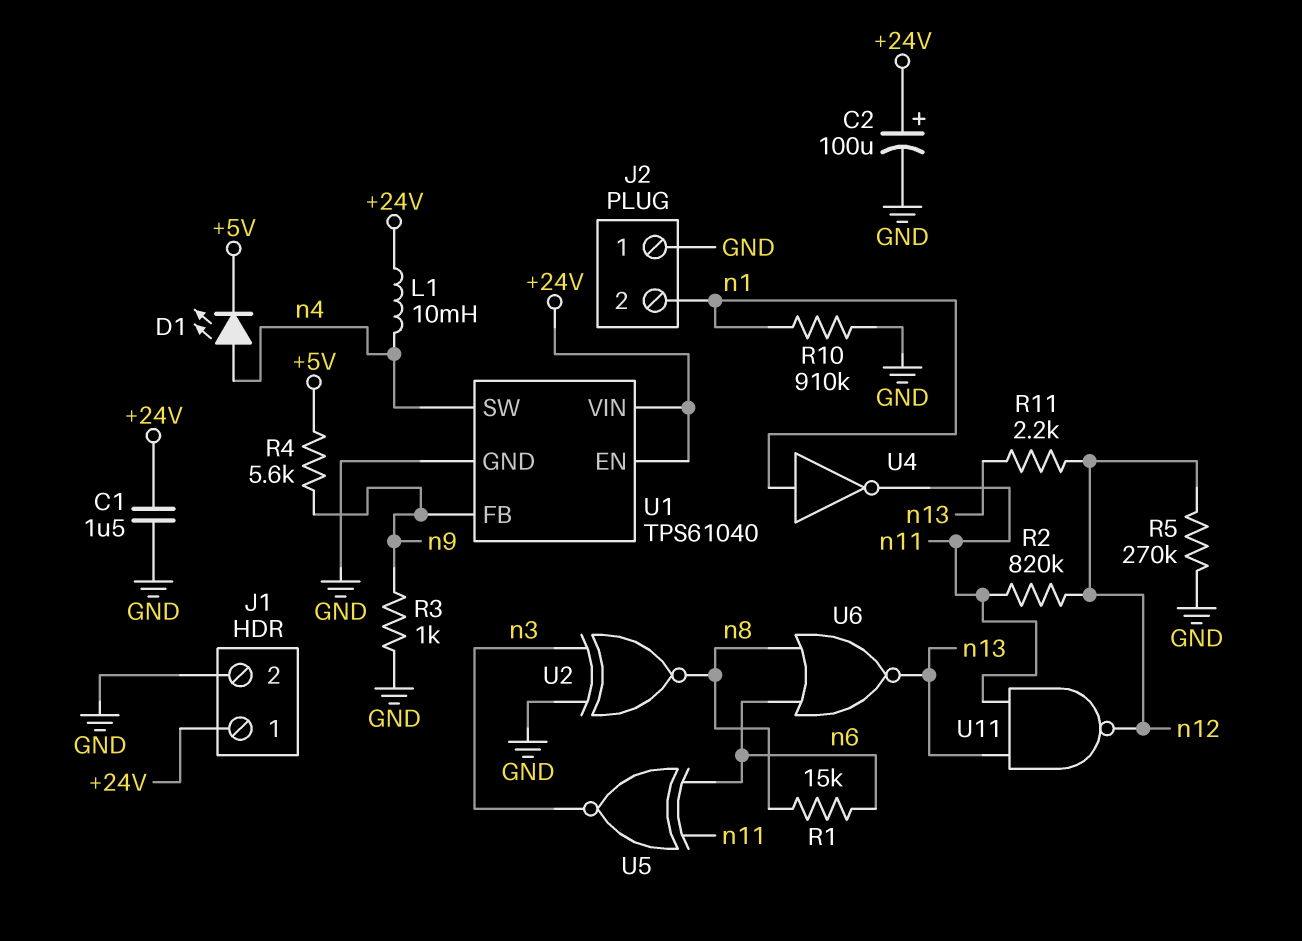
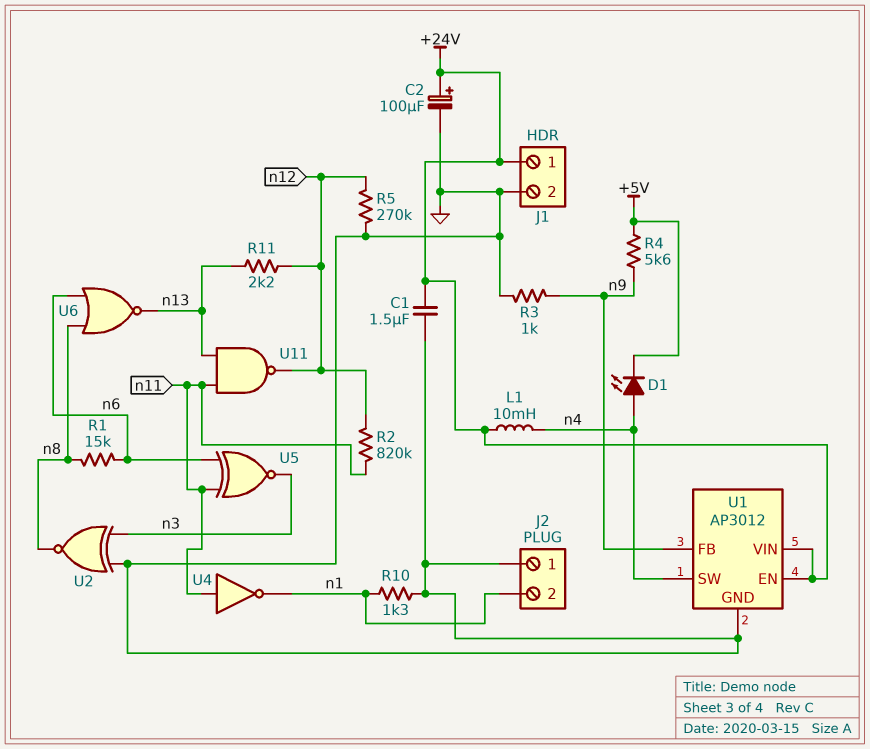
R10: 910k (GND, n1) -> 1.3k (GND, n1)
U1: TPS61040 -> AP3012
U4: NOT (in n1, out n11) -> NOT (in n11, out n1)

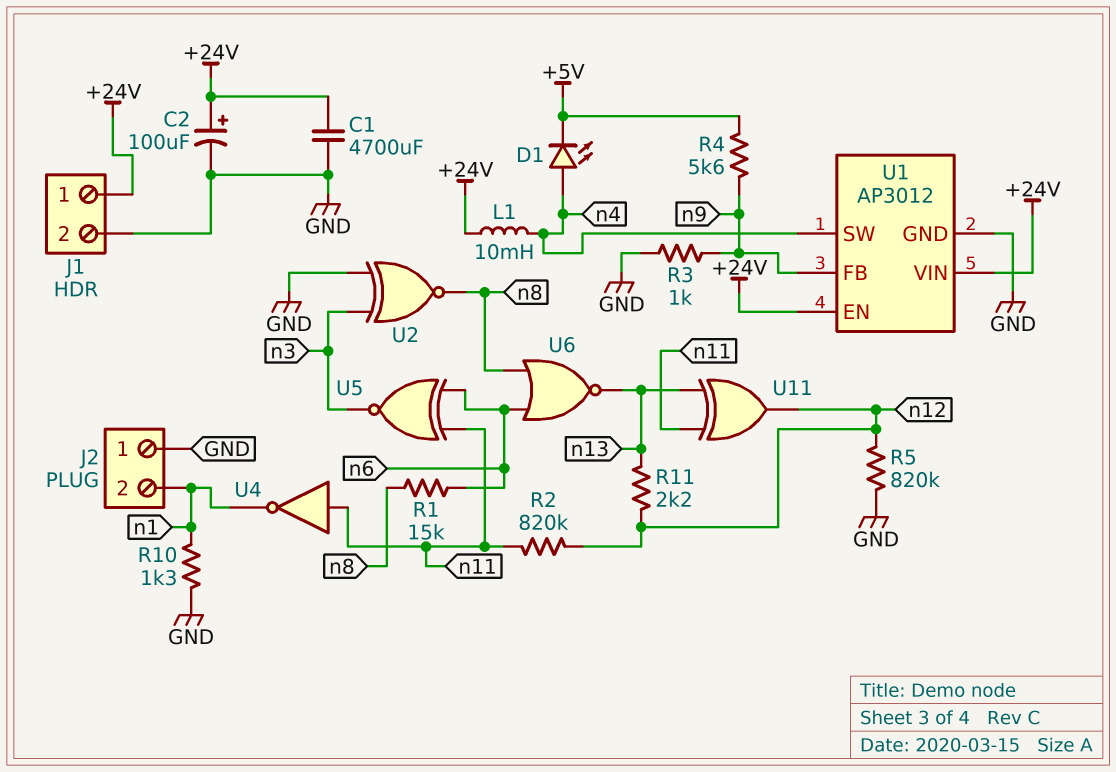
C1: 1.5uF (+24V, GND) -> 4700uF (+24V, GND)
R5: 270k (GND, n12) -> 820k (GND, n12)
U11: NAND (in n11, in n13, out n12) -> XOR (in n11, in n13, out n12)

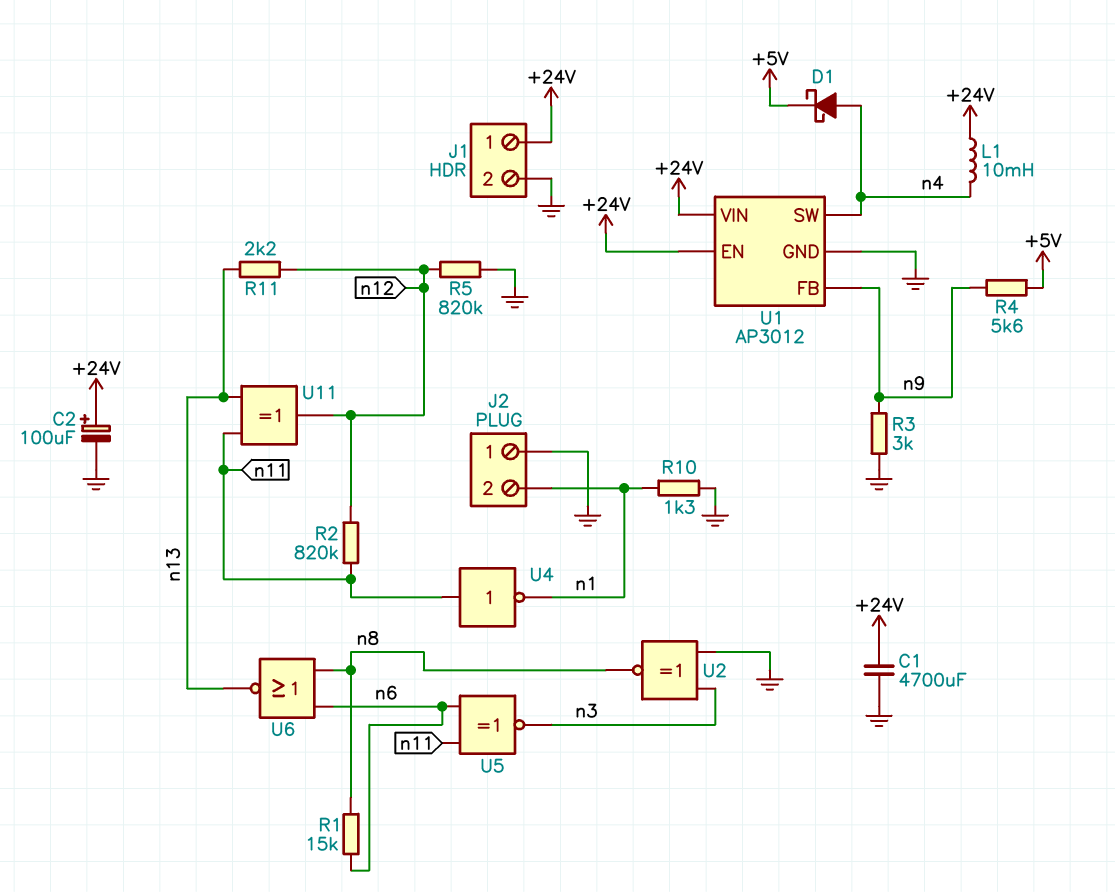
D1: LED (A n4, K +5V) -> schottky (A n4, K +5V)
R3: 1k (GND, n9) -> 3k (GND, n9)

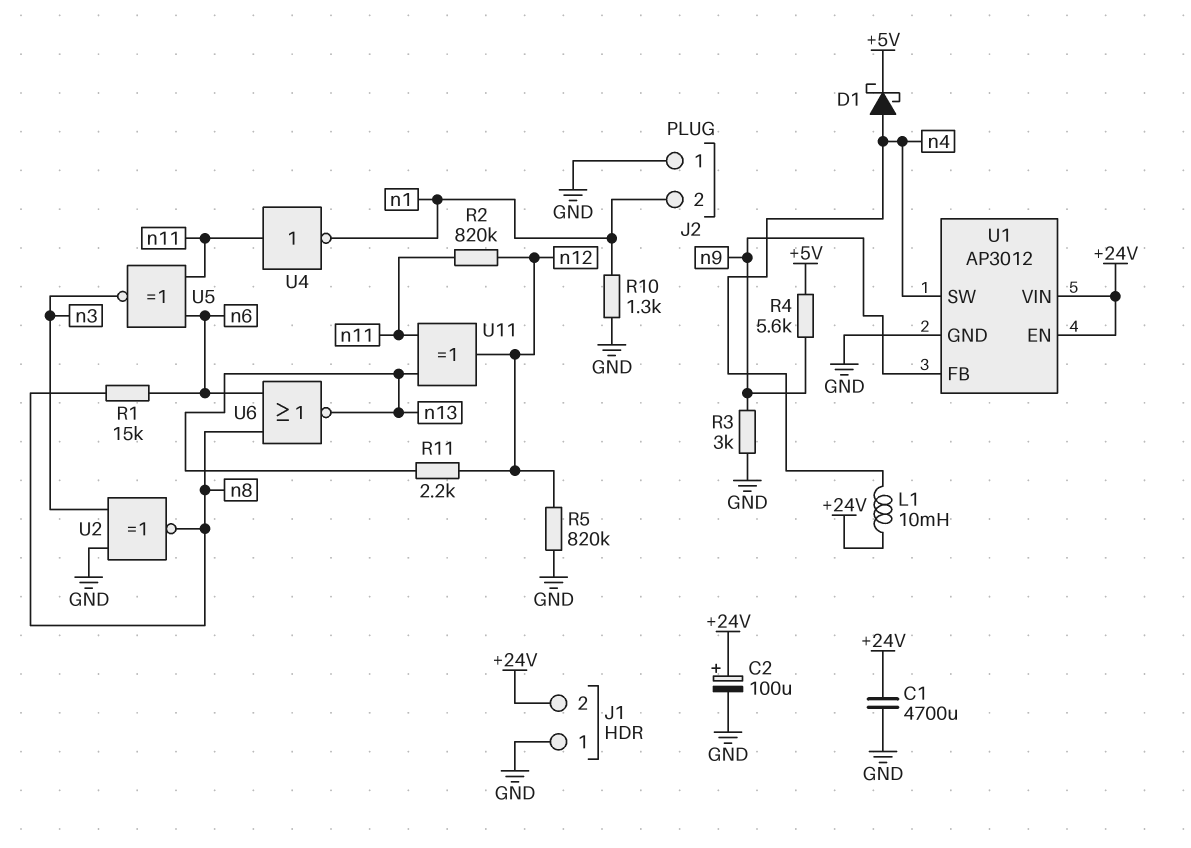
J1 pin 1: +24V -> GND
J1 pin 2: GND -> +24V

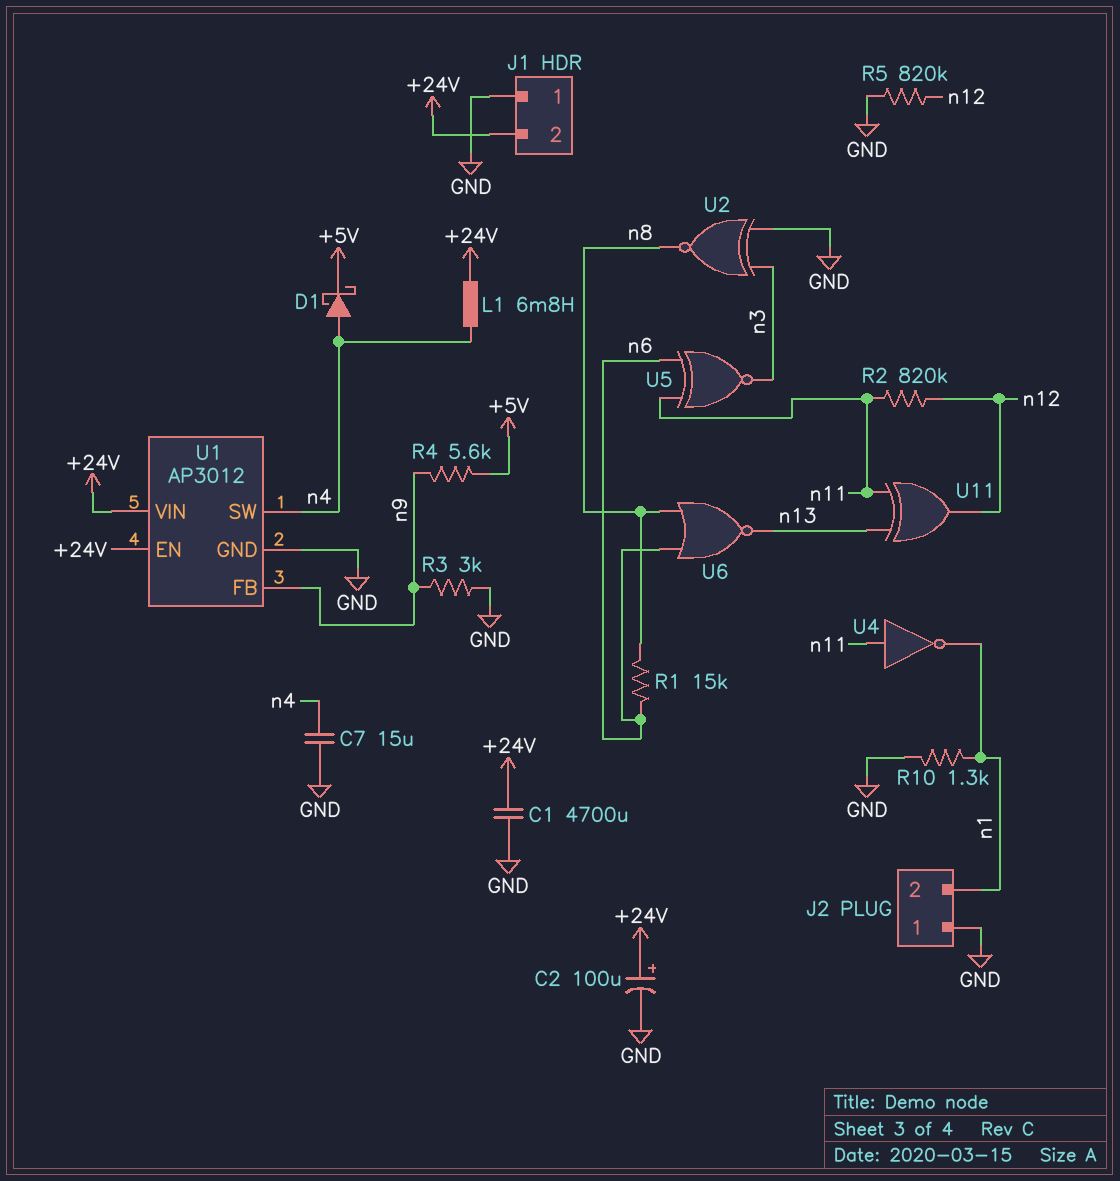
C7: none -> 15uF (GND, n4)
L1: 10mH (+24V, n4) -> 6.8mH (+24V, n4)
R11: 2.2k (n12, n13) -> none

